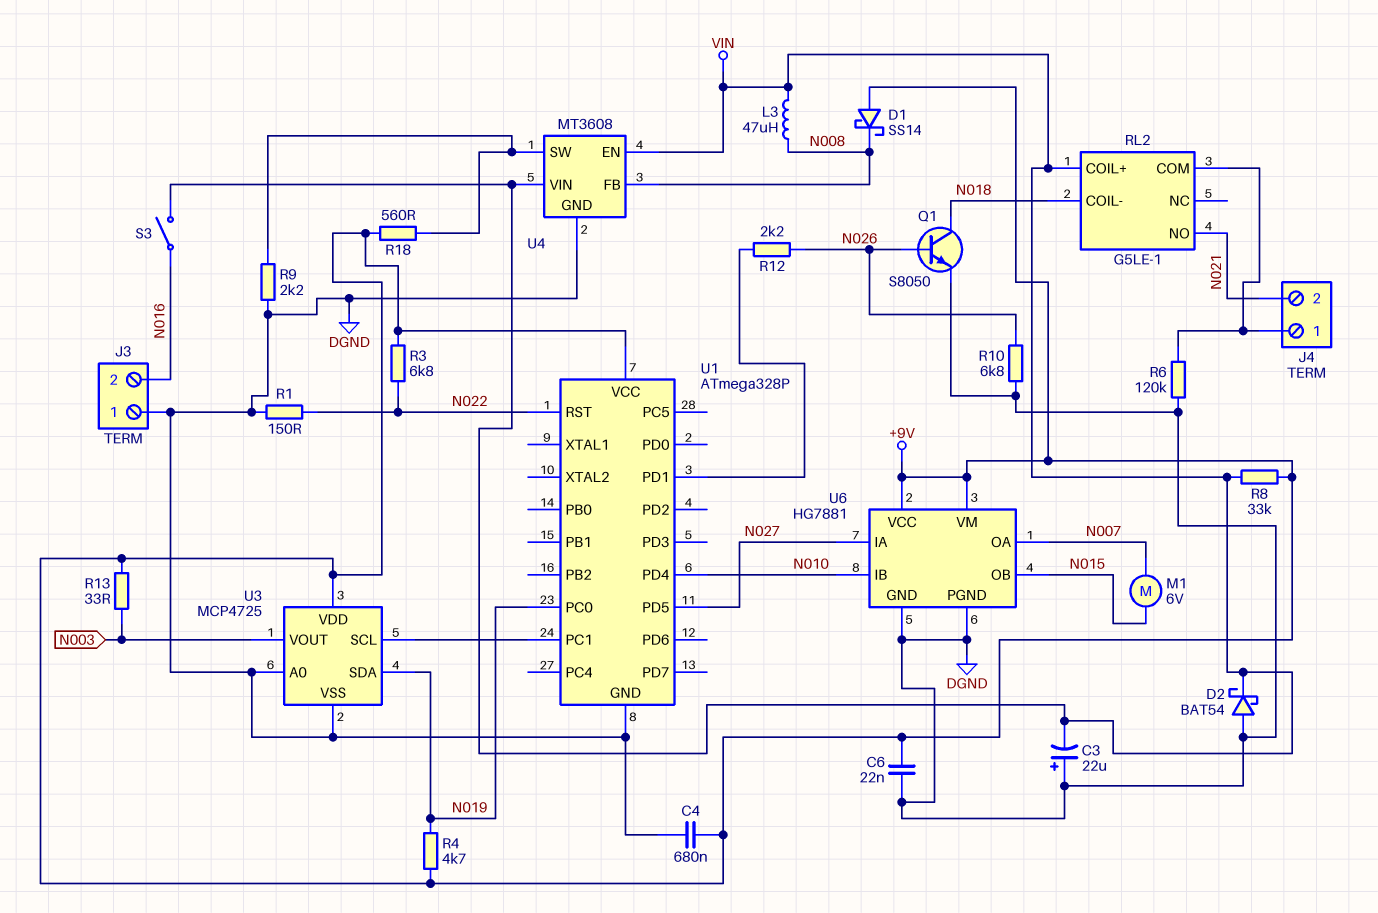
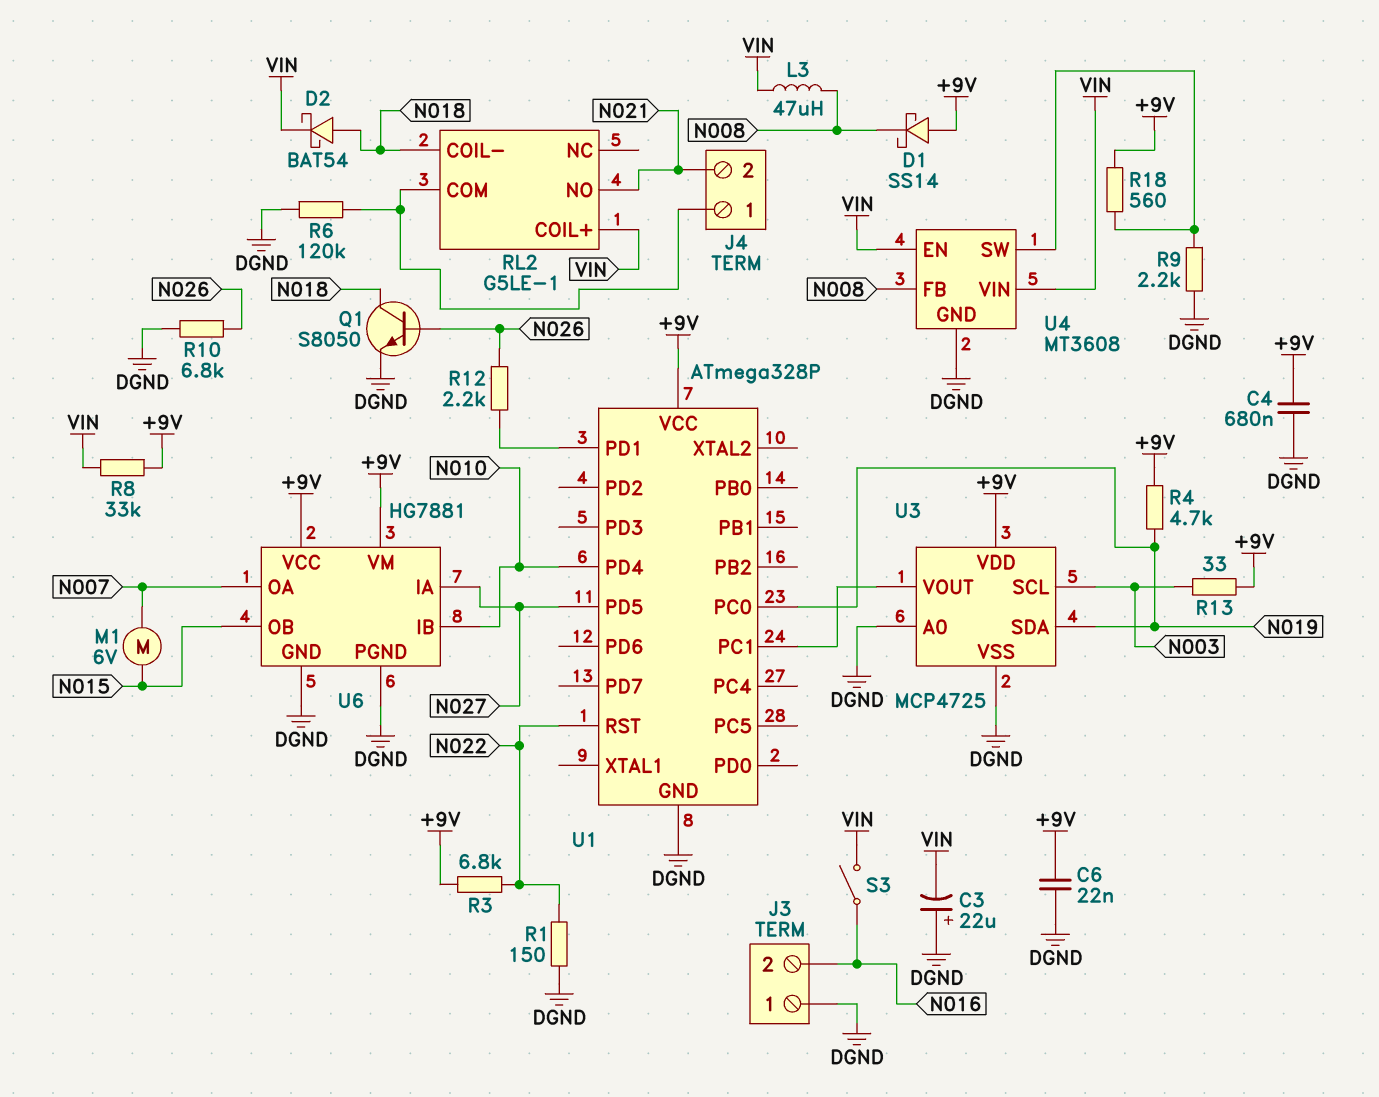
D2: schottky BAT54 (A DGND, K VIN) -> schottky BAT54 (A N018, K VIN)
U3 pin SCL: U1/PC1 -> N003
U3 pin VOUT: N003 -> U1/PC1

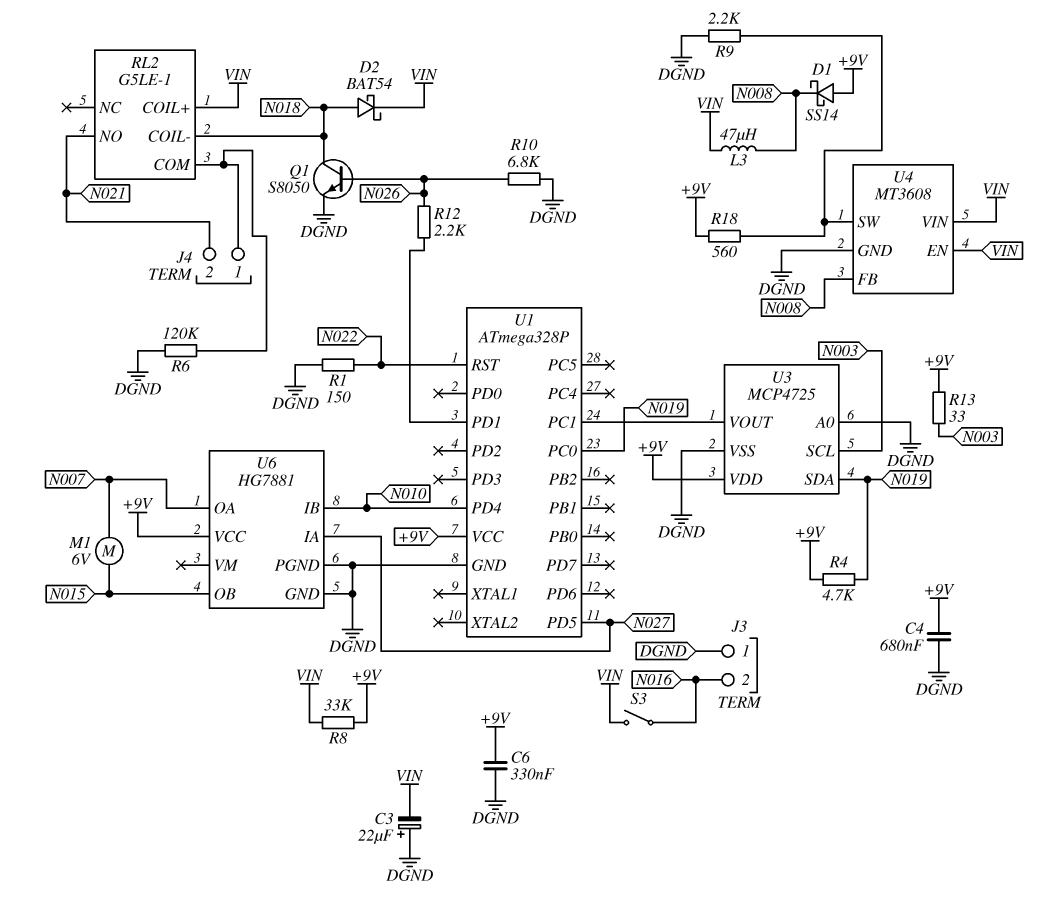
C6: 22nF (+9V, DGND) -> 330nF (+9V, DGND)
R3: 6.8k (+9V, N022) -> none
U6 pin VM: +9V -> none

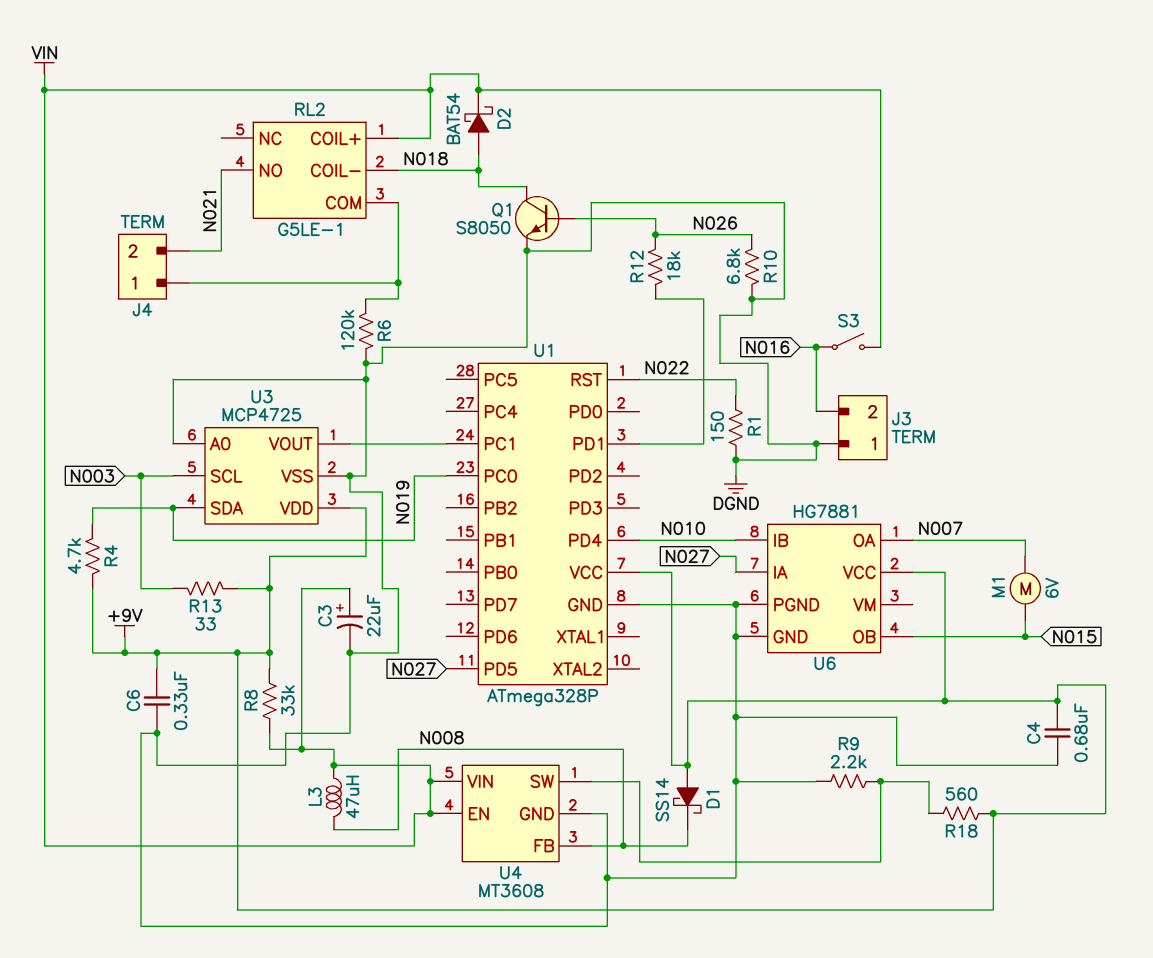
C3: 22uF (plus DGND, minus VIN) -> 22uF (plus VIN, minus DGND)
R12: 2.2k (N026, U1/PD1) -> 18k (N026, U1/PD1)

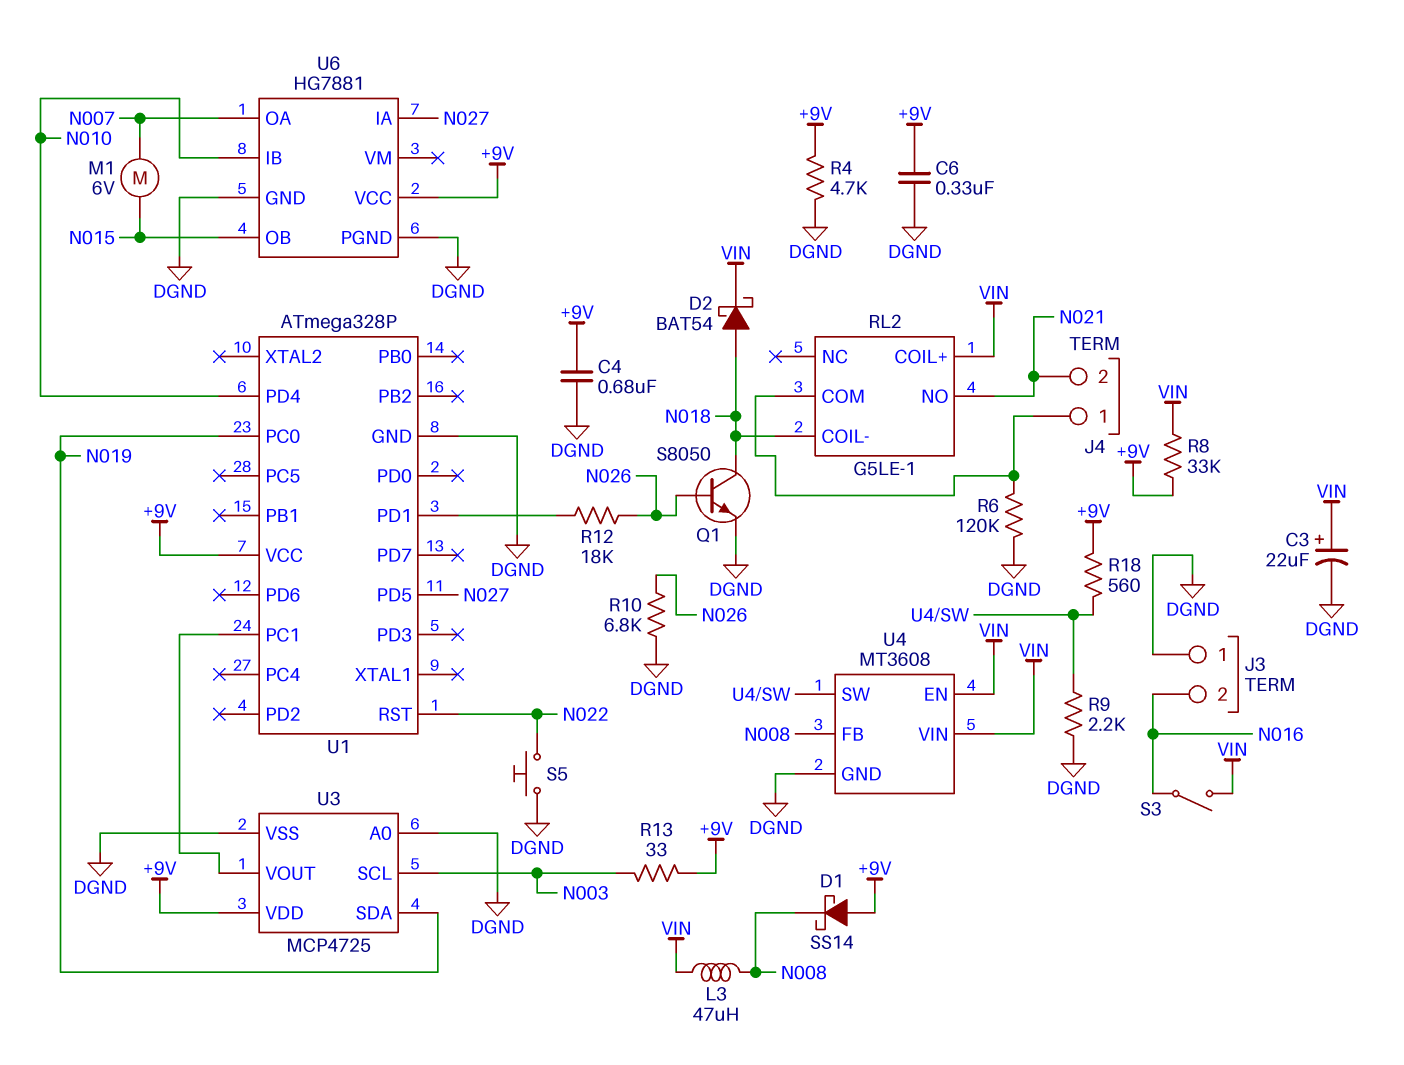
R1: 150 (DGND, N022) -> none
R4: 4.7k (+9V, N019) -> 4.7k (+9V, DGND)
S5: none -> button (DGND, N022)

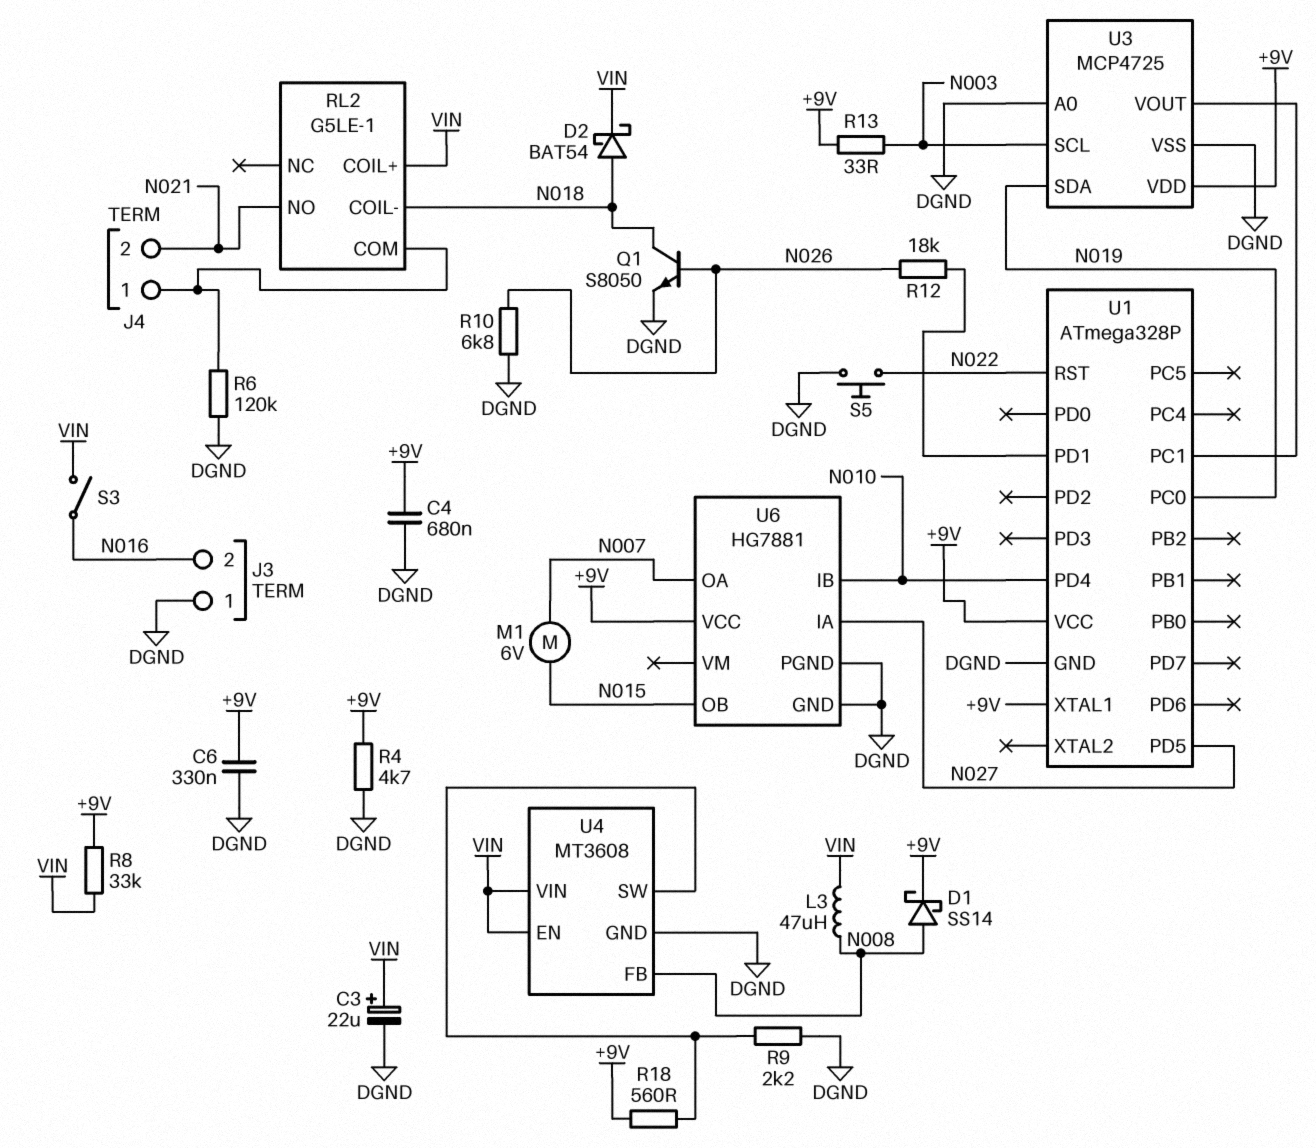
D1: schottky SS14 (A +9V, K N008) -> schottky SS14 (A N008, K +9V)
U1 pin XTAL1: none -> +9V

